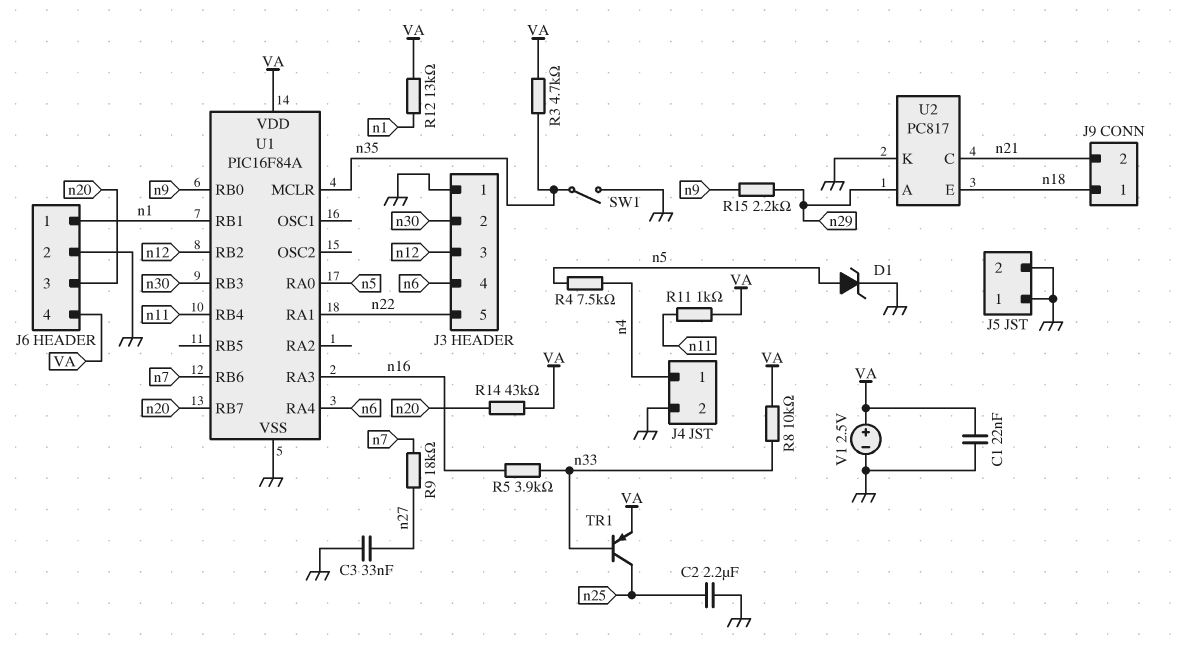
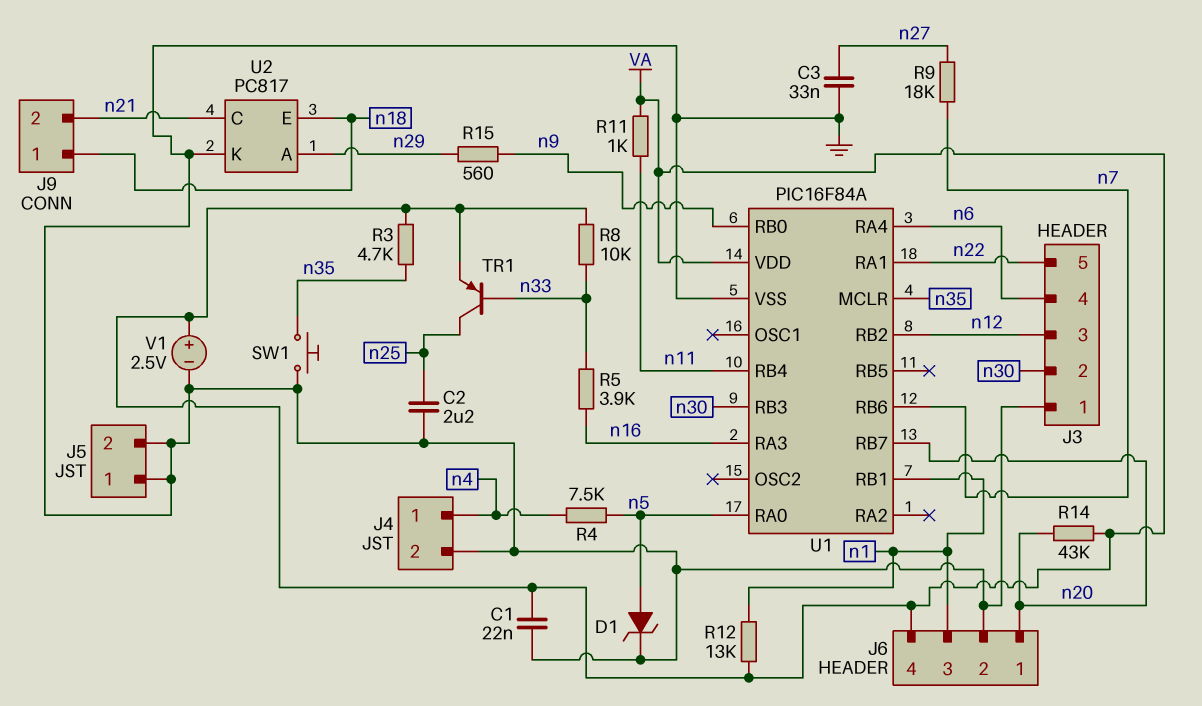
J6 pin 1: n1 -> n20
J6 pin 3: n20 -> n1
R15: 2.2k (n9, n29) -> 560 (n9, n29)
SW1: switch (GND, n35) -> button (GND, n35)

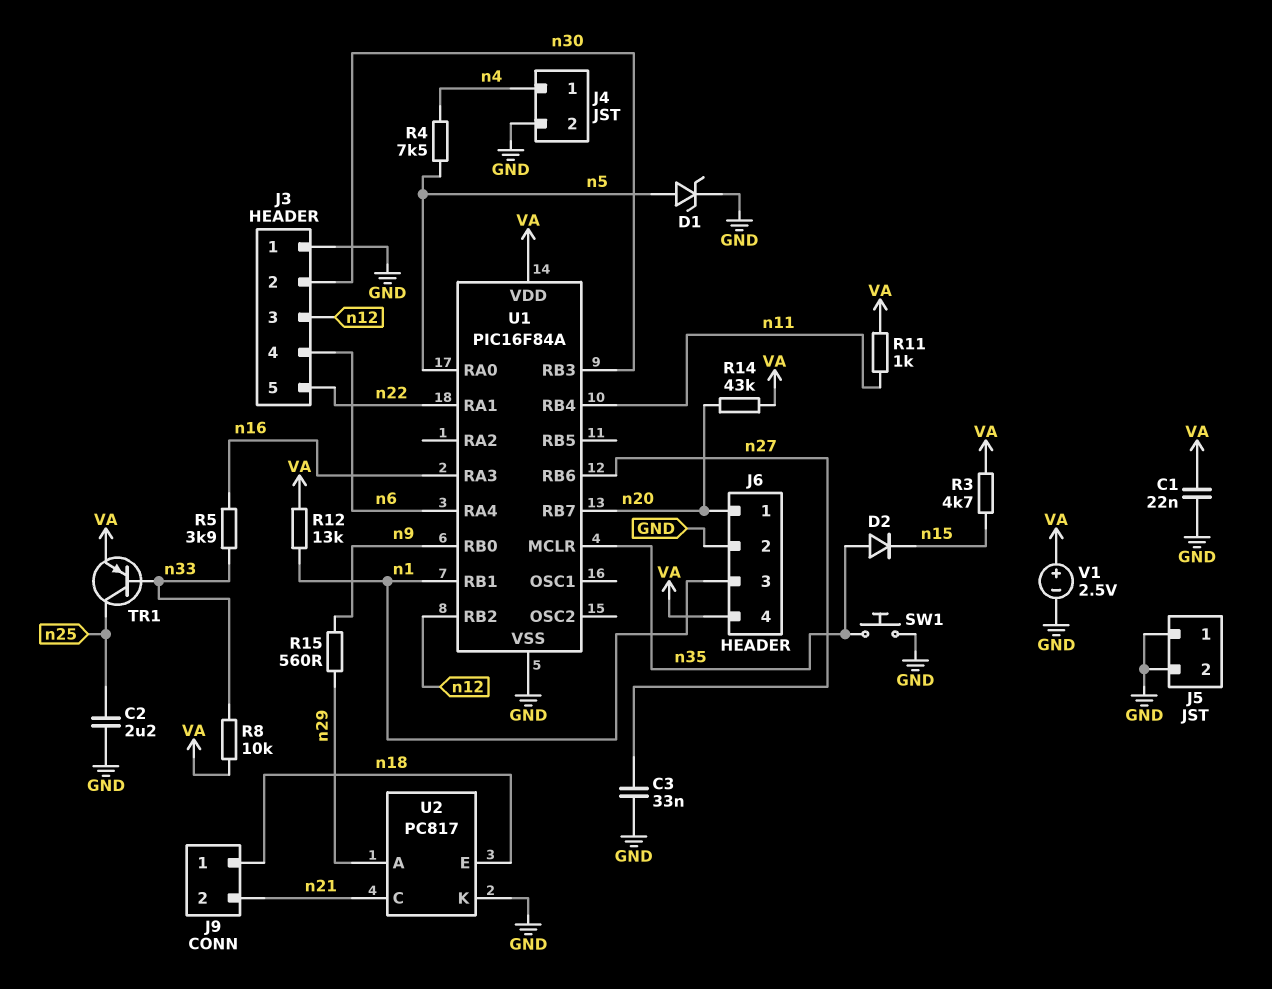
D2: none -> diode (A n35, K n15)
R3: 4.7k (VA, n35) -> 4.7k (VA, n15)
R9: 18k (n7, n27) -> none
U1 pin RB6: n7 -> n27

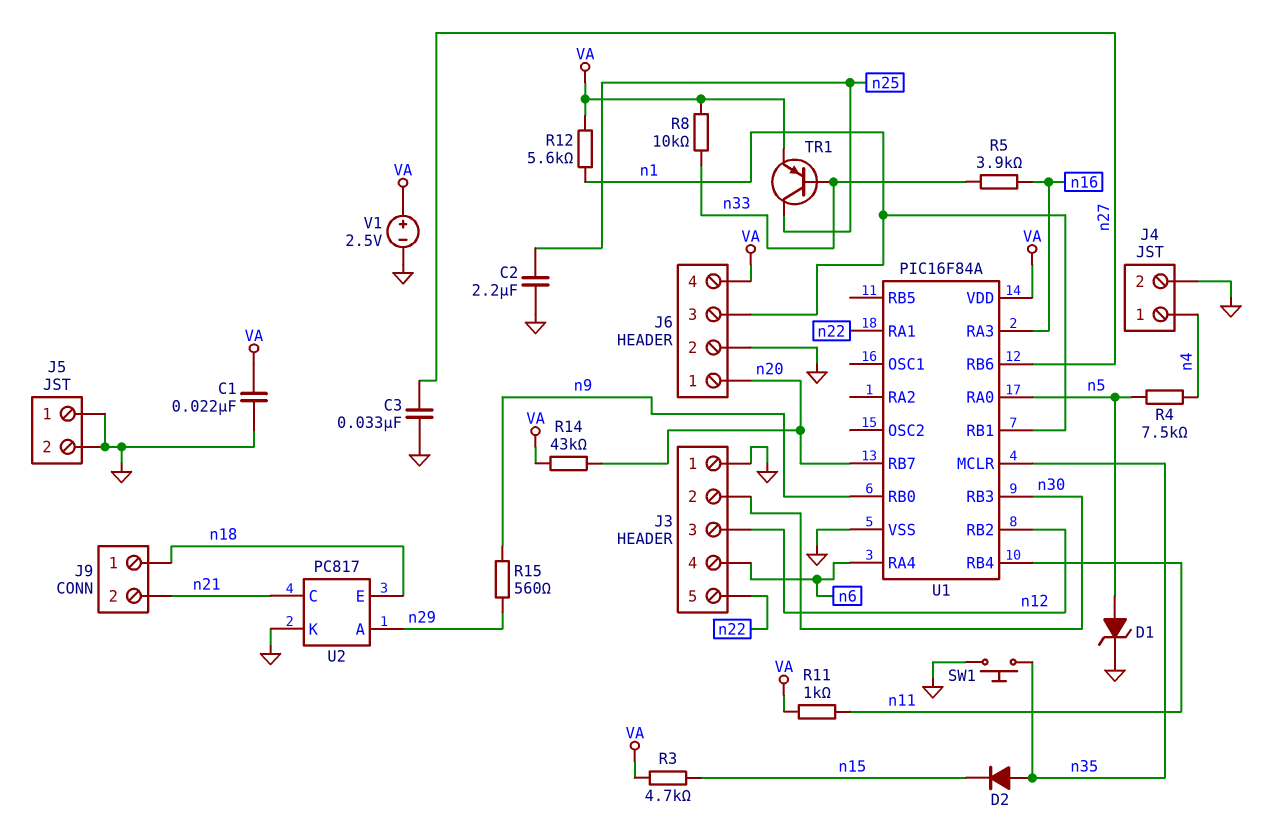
R12: 13k (VA, n1) -> 5.6k (VA, n1)

